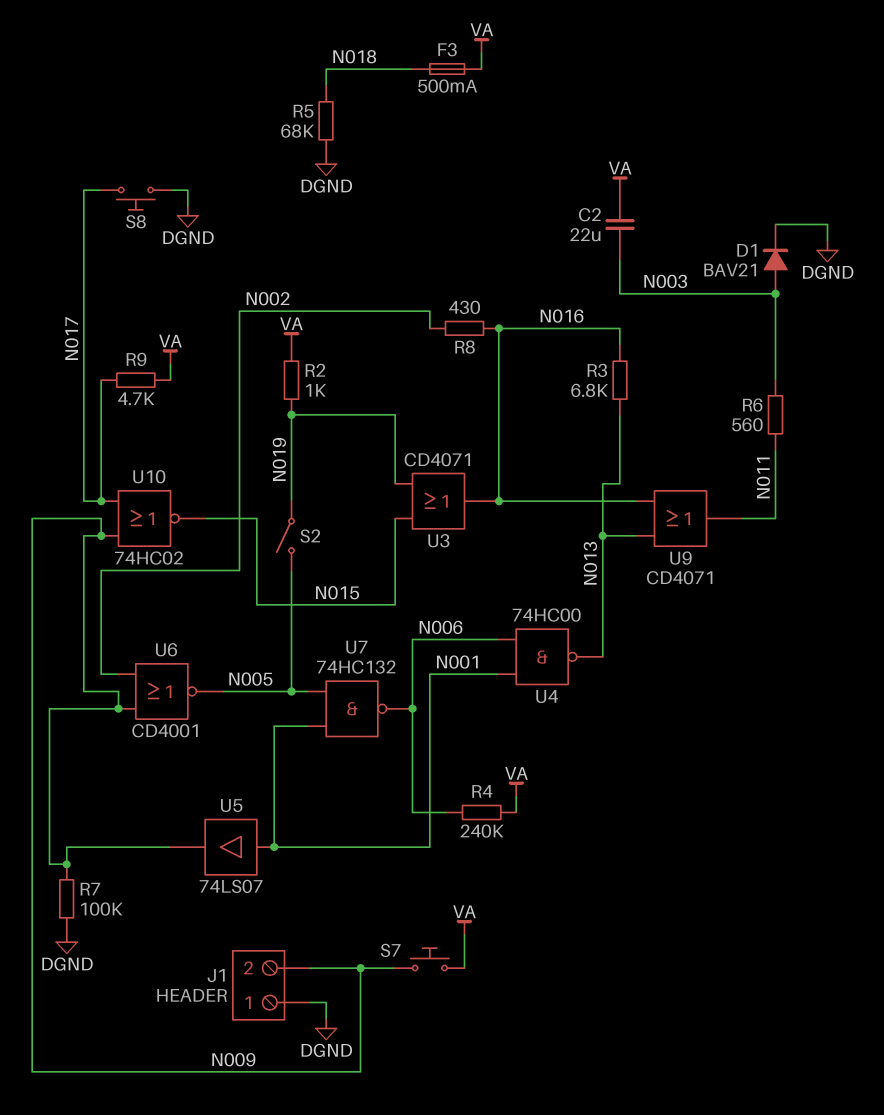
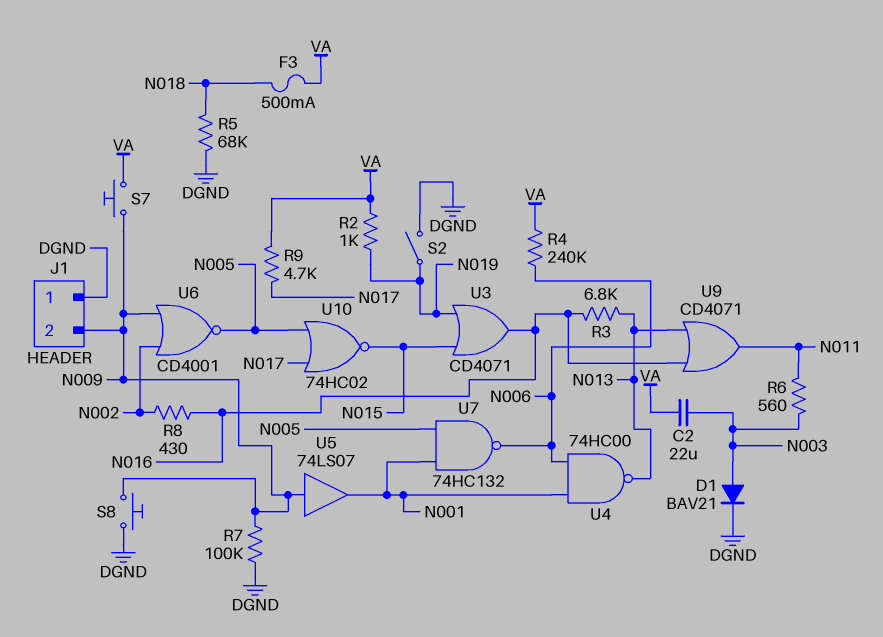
S2: switch (N005, N019) -> switch (DGND, N019)
S8: button (DGND, N017) -> button (DGND, N009)
U5: buffer 74LS07 (in N001, out N009) -> buffer 74LS07 (in N009, out N001)
U10: NOR 74HC02 (in N009, in N017, out N015) -> NOR 74HC02 (in N005, in N017, out N015)

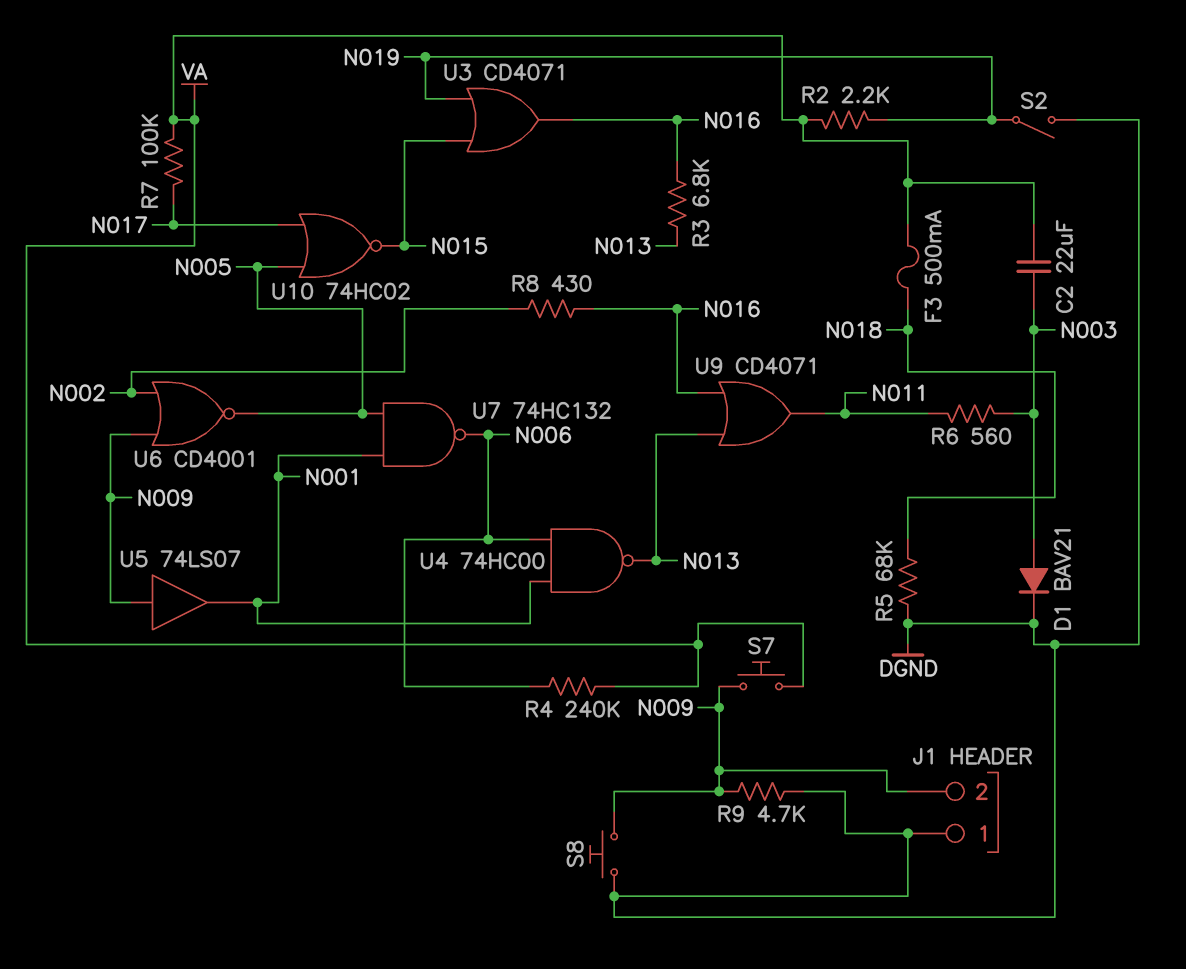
R2: 1k (N019, VA) -> 2.2k (N019, VA)
R7: 100k (DGND, N009) -> 100k (N017, VA)
R9: 4.7k (N017, VA) -> 4.7k (DGND, N009)

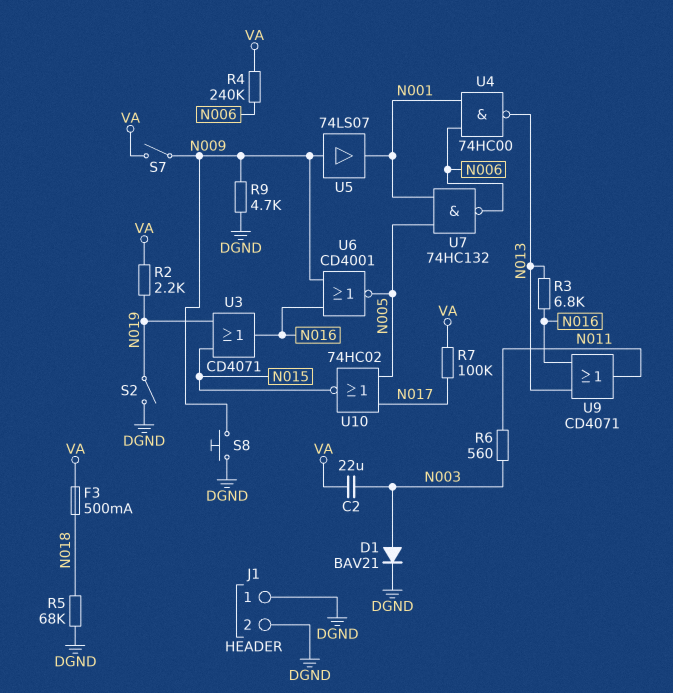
J1 pin 2: N009 -> DGND
R8: 430 (N002, N016) -> none
S7: button (N009, VA) -> switch (N009, VA)
U6: NOR CD4001 (in N002, in N009, out N005) -> NOR CD4001 (in N009, in N016, out N005)

